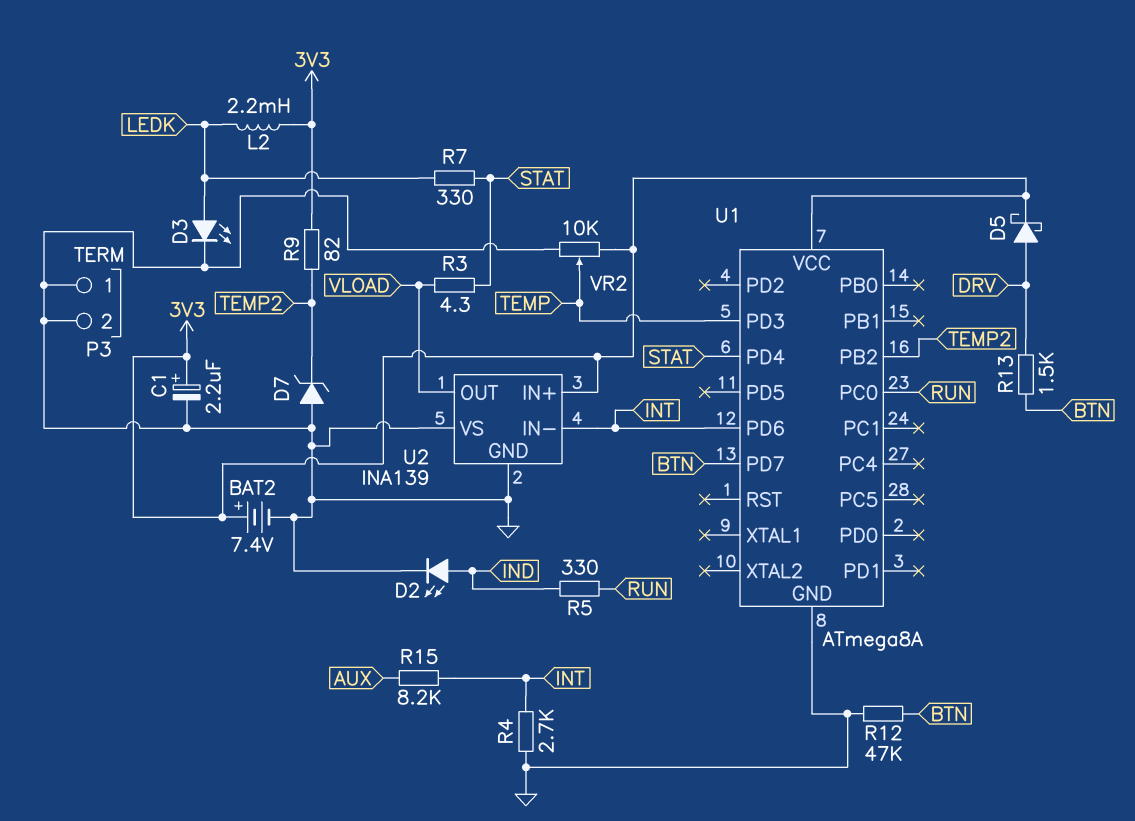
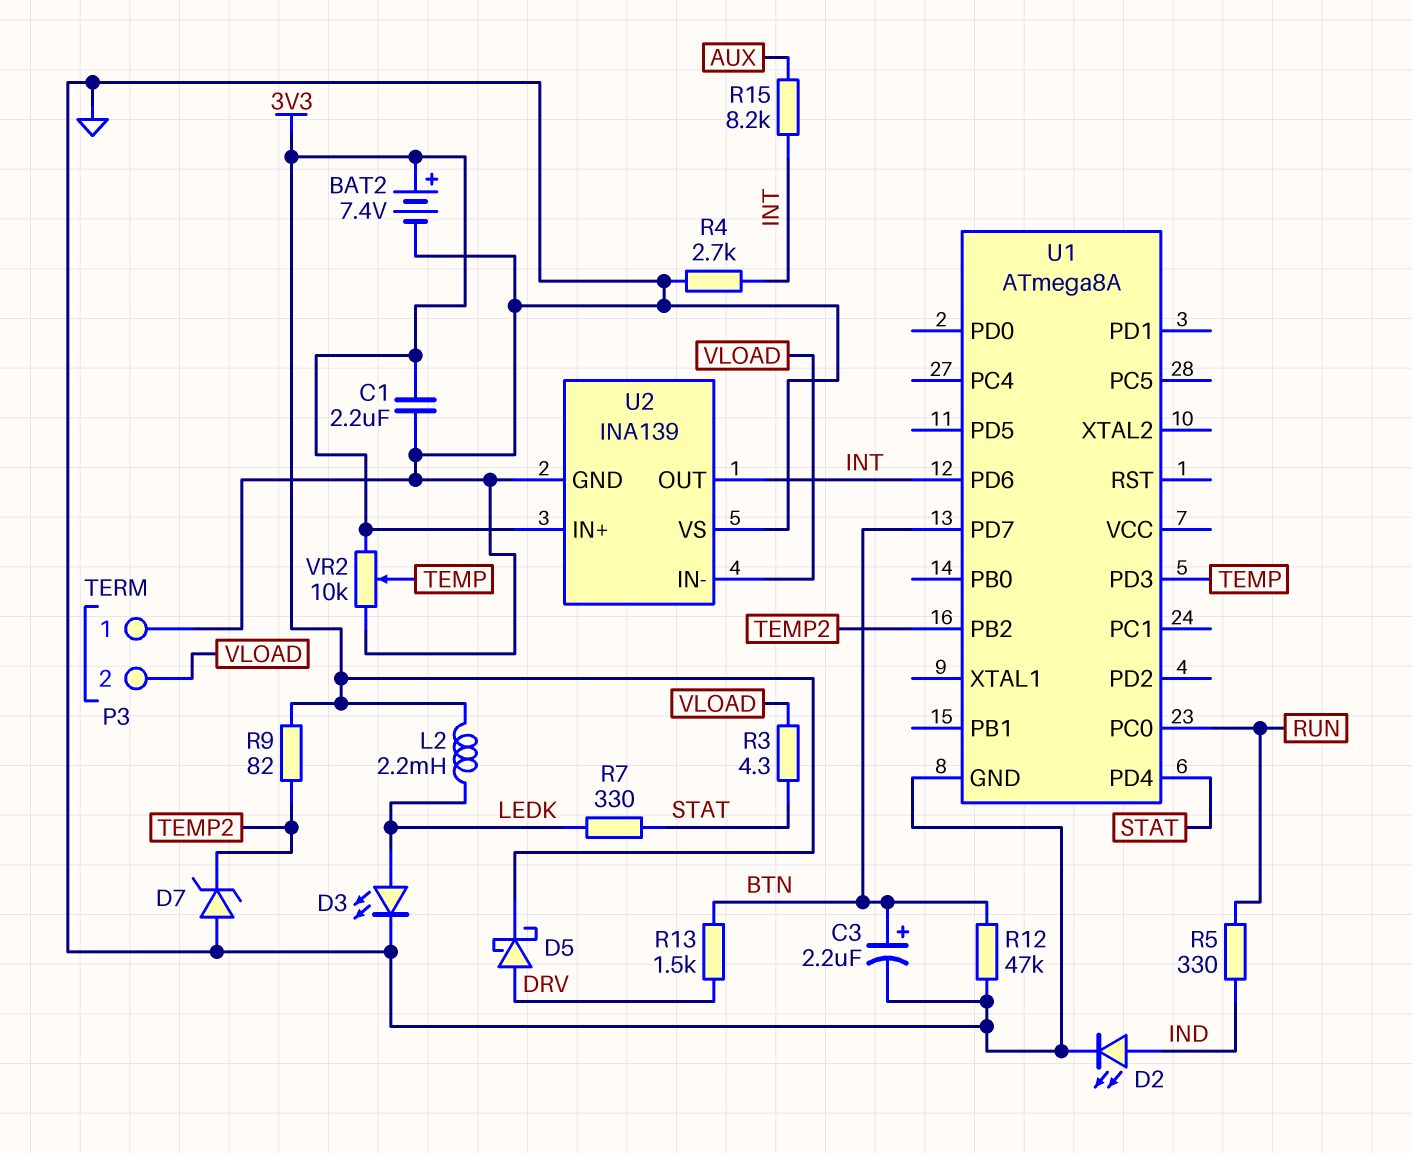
C1: 2.2uF (plus 3V3, minus GND) -> 2.2uF (3V3, GND)
C3: none -> 2.2uF (plus BTN, minus GND)
P3 pin 2: GND -> VLOAD
U1 pin VCC: 3V3 -> none
U2 pin IN-: INT -> VLOAD
U2 pin OUT: VLOAD -> INT

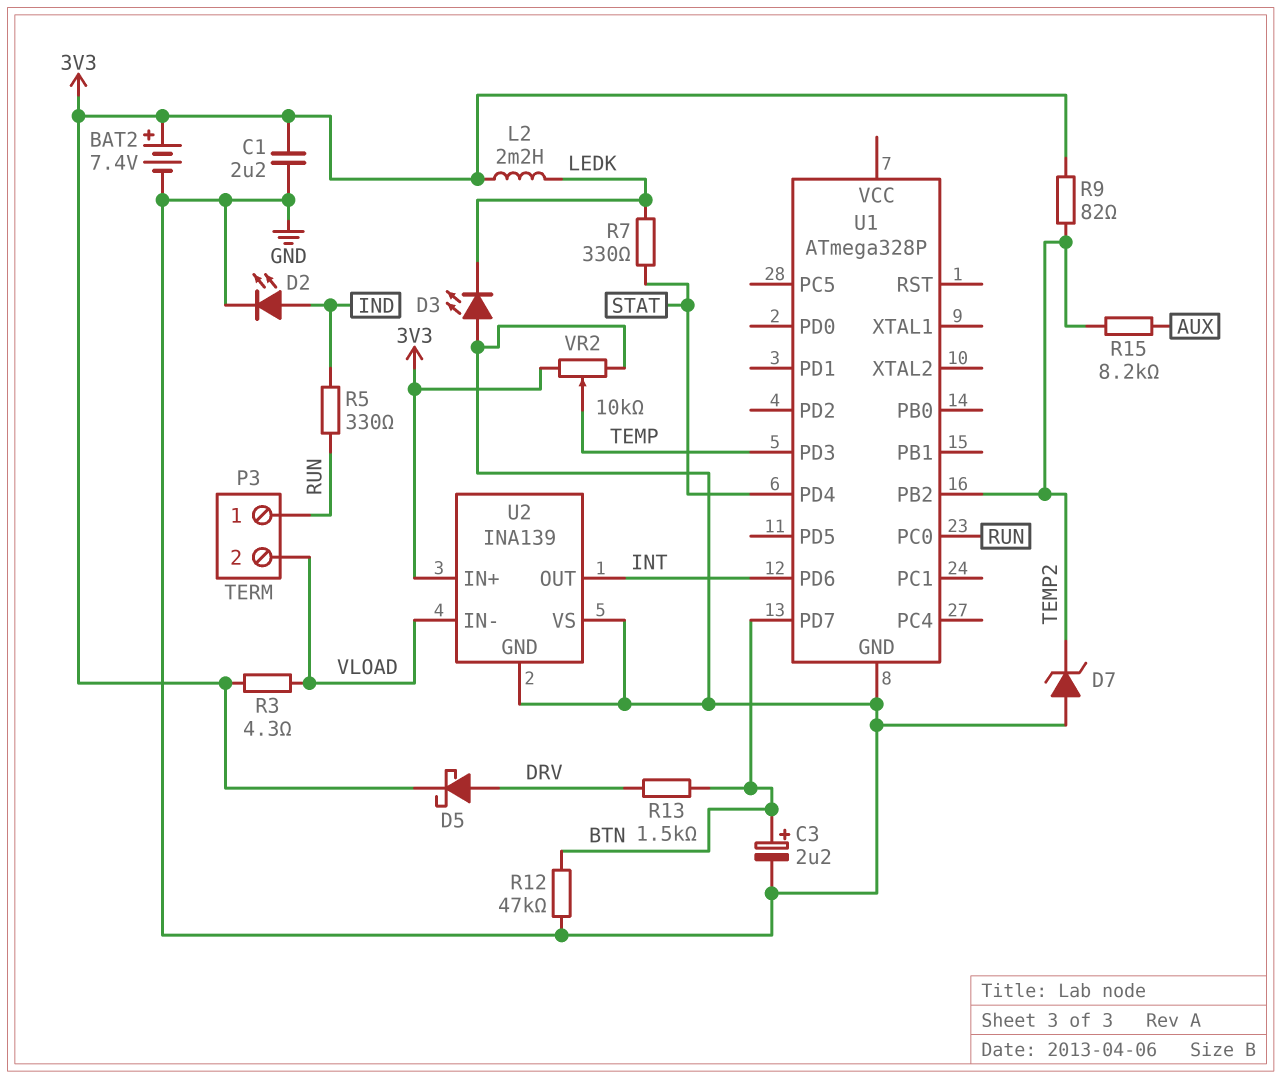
D3: LED (A LEDK, K GND) -> LED (A GND, K LEDK)
P3 pin 1: GND -> RUN
R3: 4.3 (STAT, VLOAD) -> 4.3 (3V3, VLOAD)
R4: 2.7k (GND, INT) -> none
R15: 8.2k (AUX, INT) -> 8.2k (AUX, TEMP2)
U1: ATmega8A -> ATmega328P

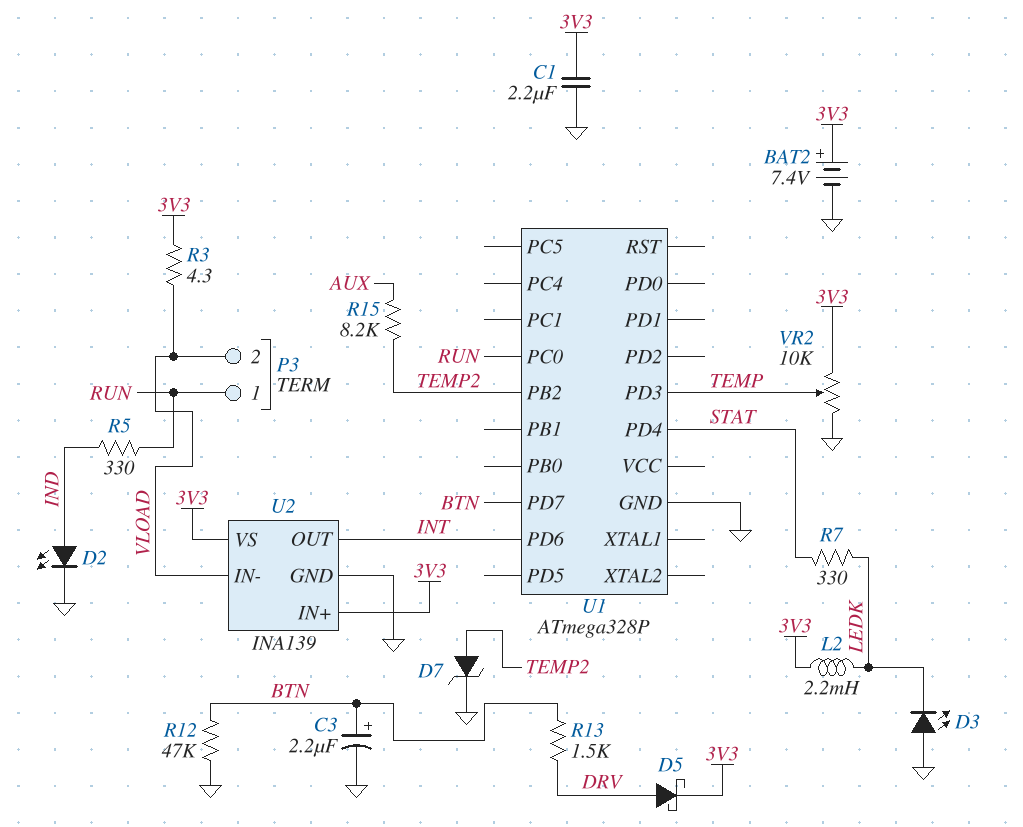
D7: zener (A GND, K TEMP2) -> zener (A TEMP2, K GND)
R9: 82 (3V3, TEMP2) -> none
U2 pin VS: GND -> 3V3

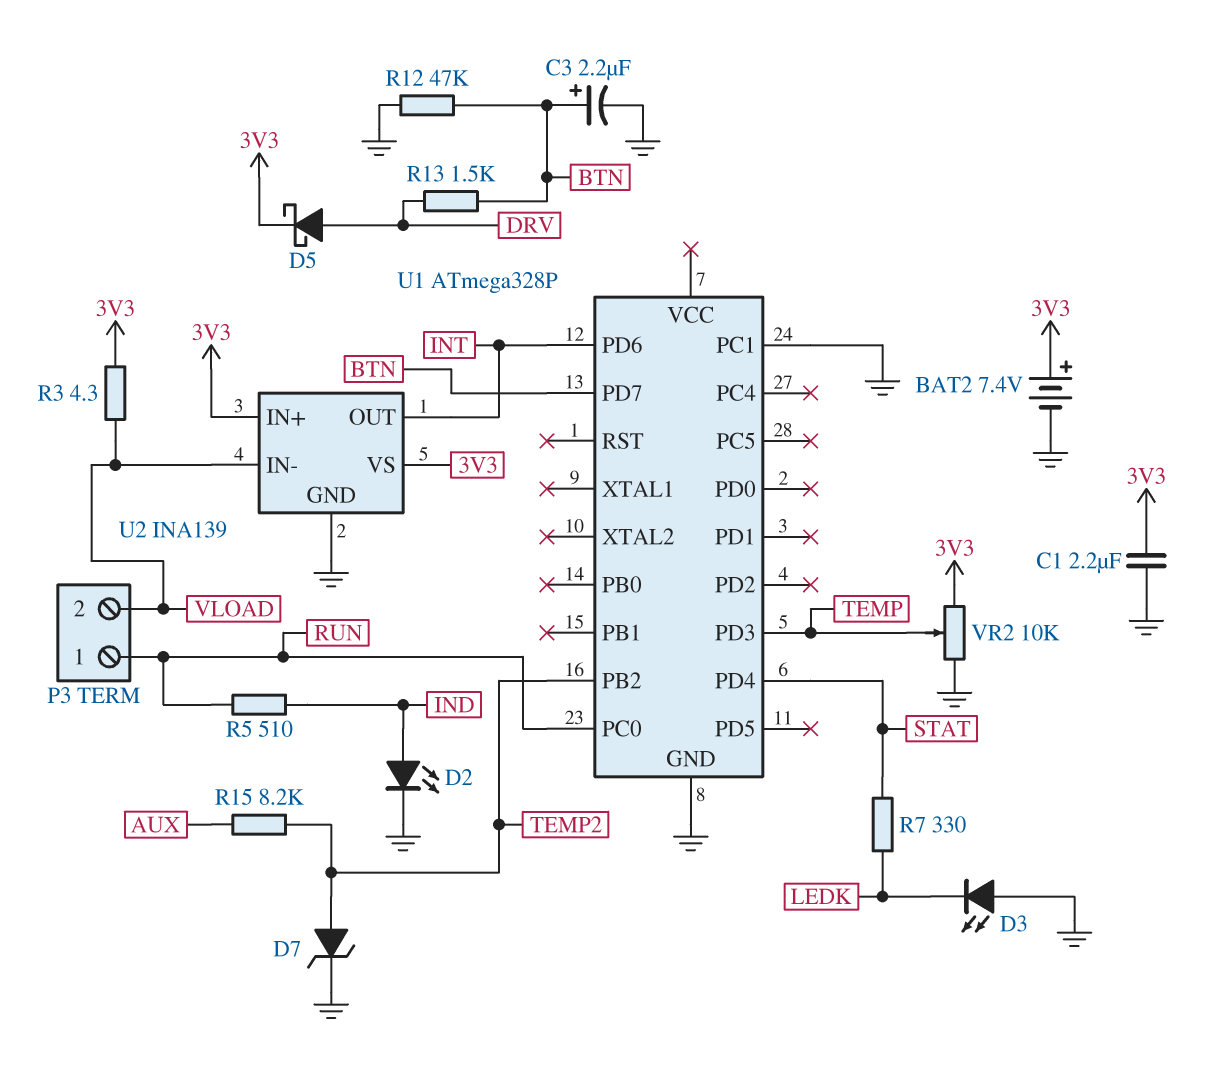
L2: 2.2mH (3V3, LEDK) -> none
R5: 330 (IND, RUN) -> 510 (IND, RUN)
U1 pin PC1: none -> GND

